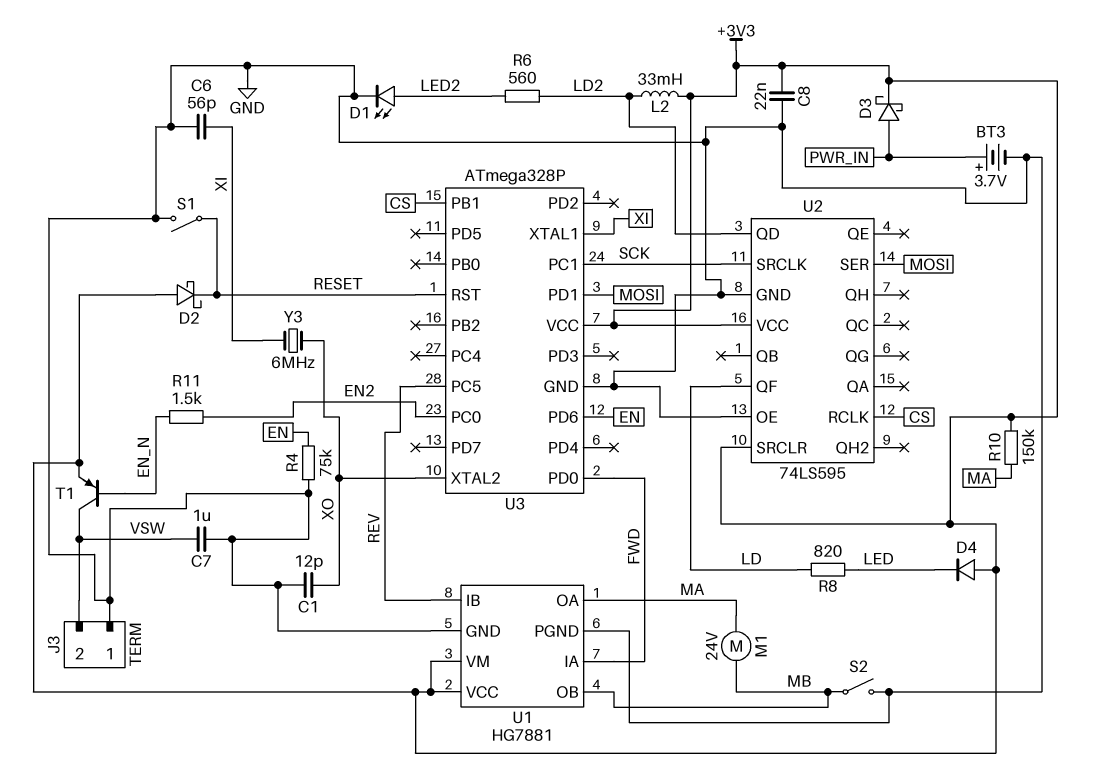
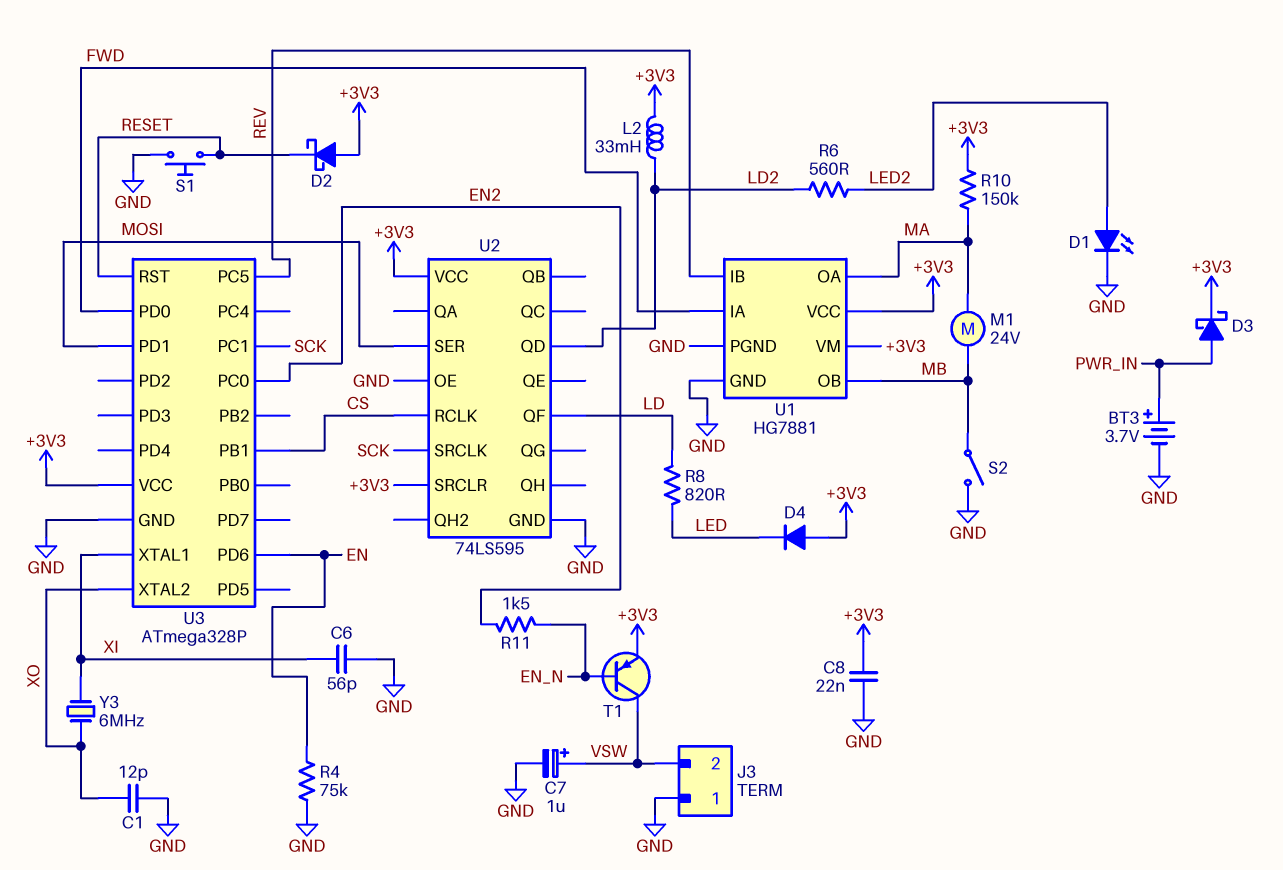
C7: 1uF (GND, VSW) -> 1uF (plus VSW, minus GND)
S1: switch (GND, RESET) -> button (GND, RESET)

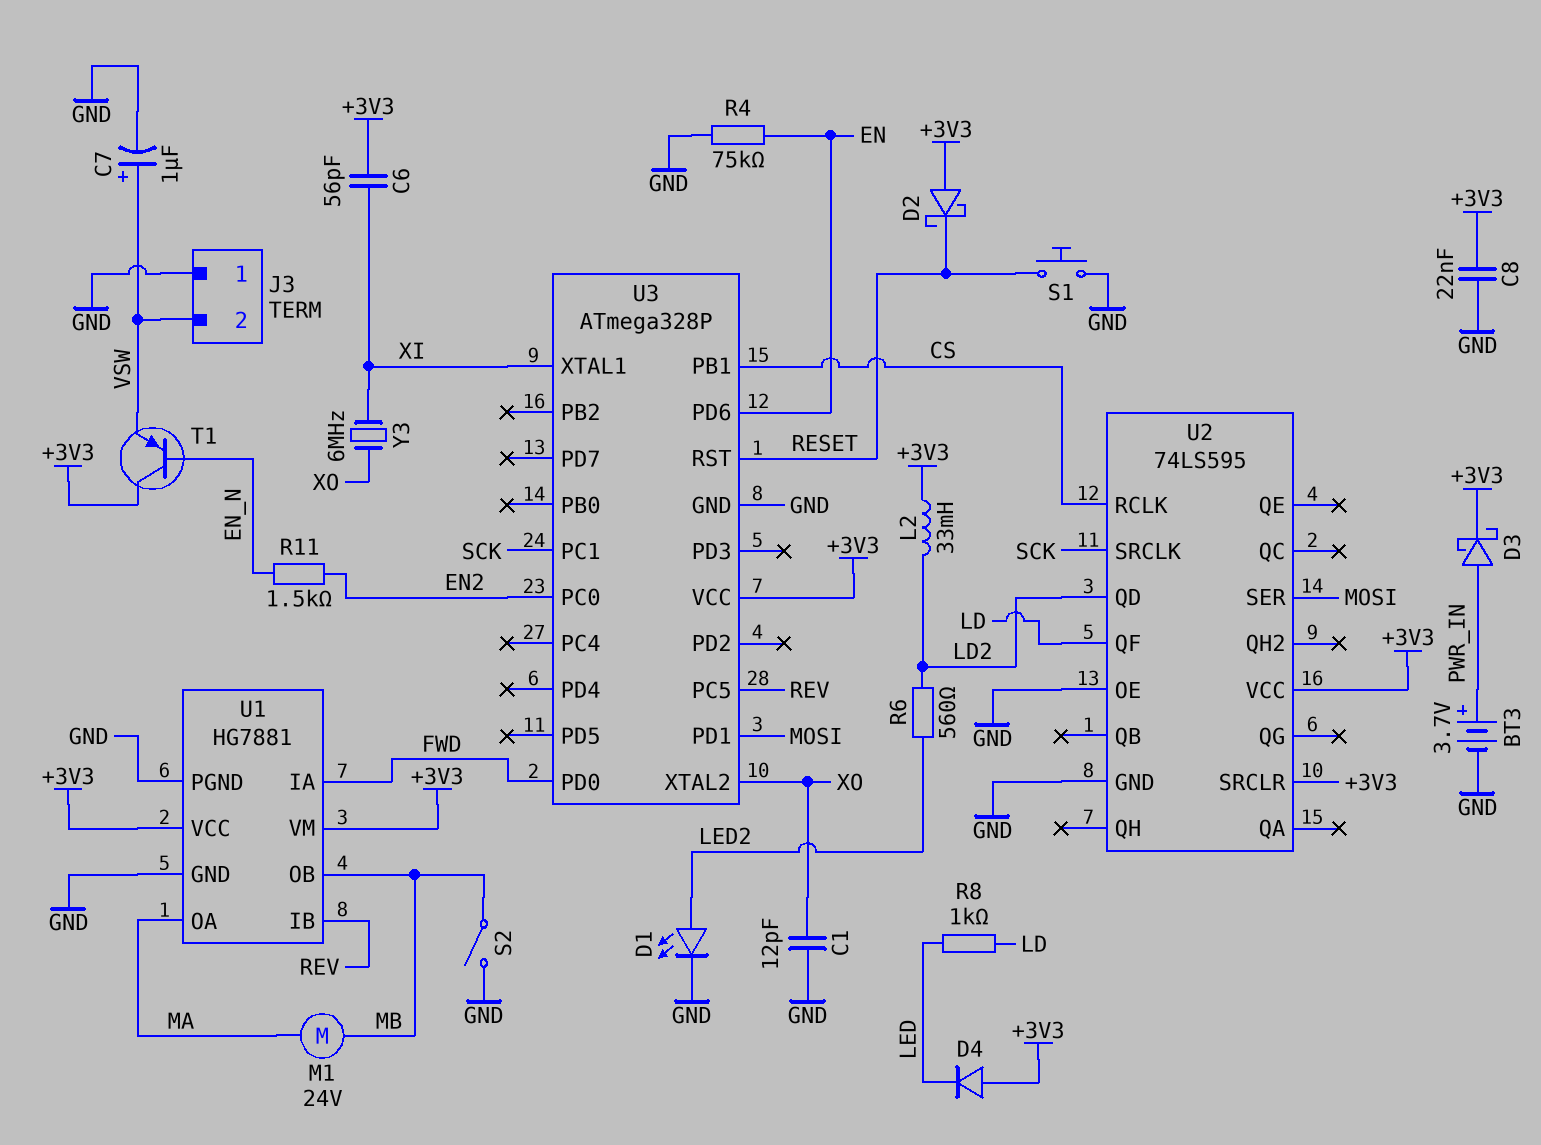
C6: 56pF (GND, XI) -> 56pF (+3V3, XI)
R8: 820 (LD, LED) -> 1k (LD, LED)
R10: 150k (+3V3, MA) -> none
T1: PNP (B EN_N, C VSW, E +3V3) -> PNP (B EN_N, C +3V3, E VSW)

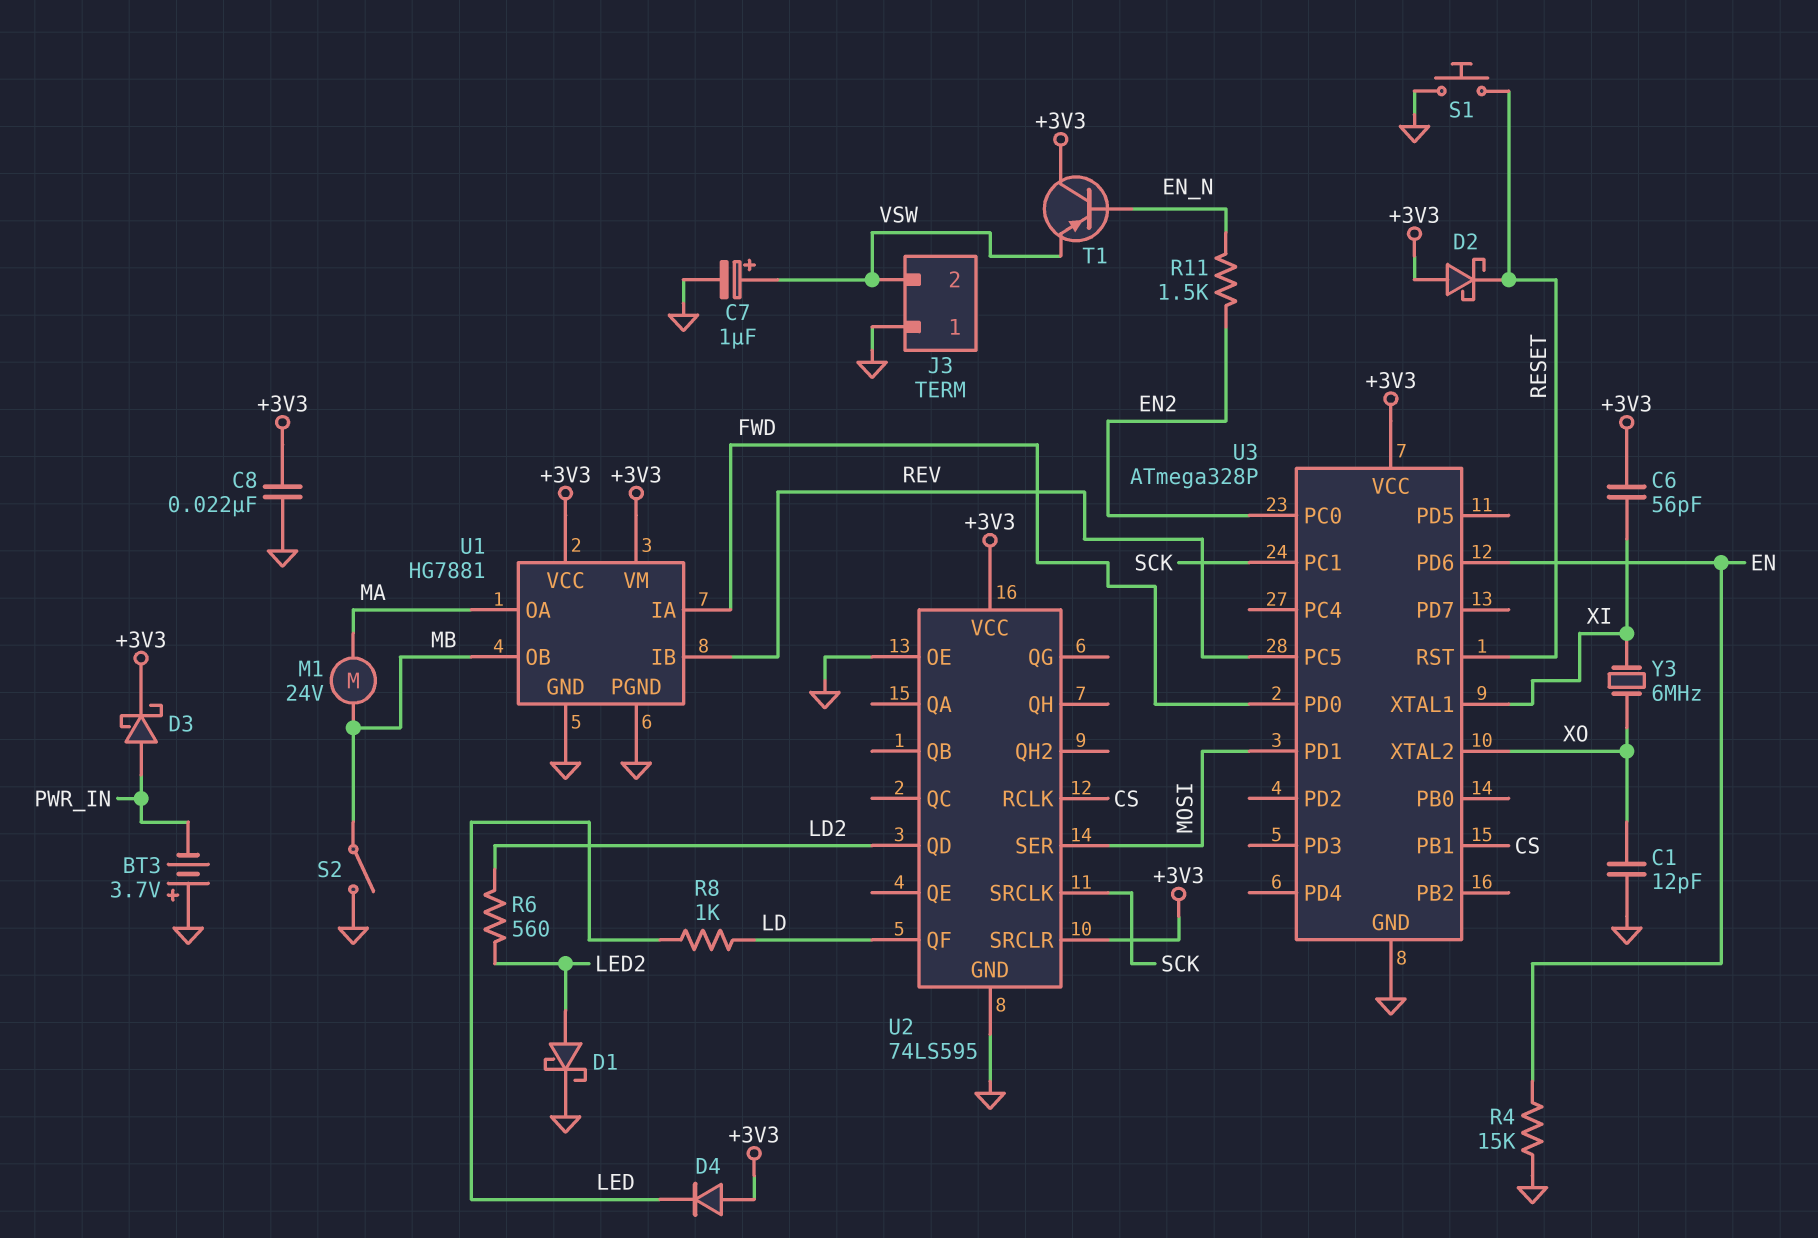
BT3: 3.7V (plus PWR_IN, minus GND) -> 3.7V (plus GND, minus PWR_IN)
D1: LED (A LED2, K GND) -> schottky (A LED2, K GND)
L2: 33mH (+3V3, LD2) -> none
R4: 75k (EN, GND) -> 15k (EN, GND)

